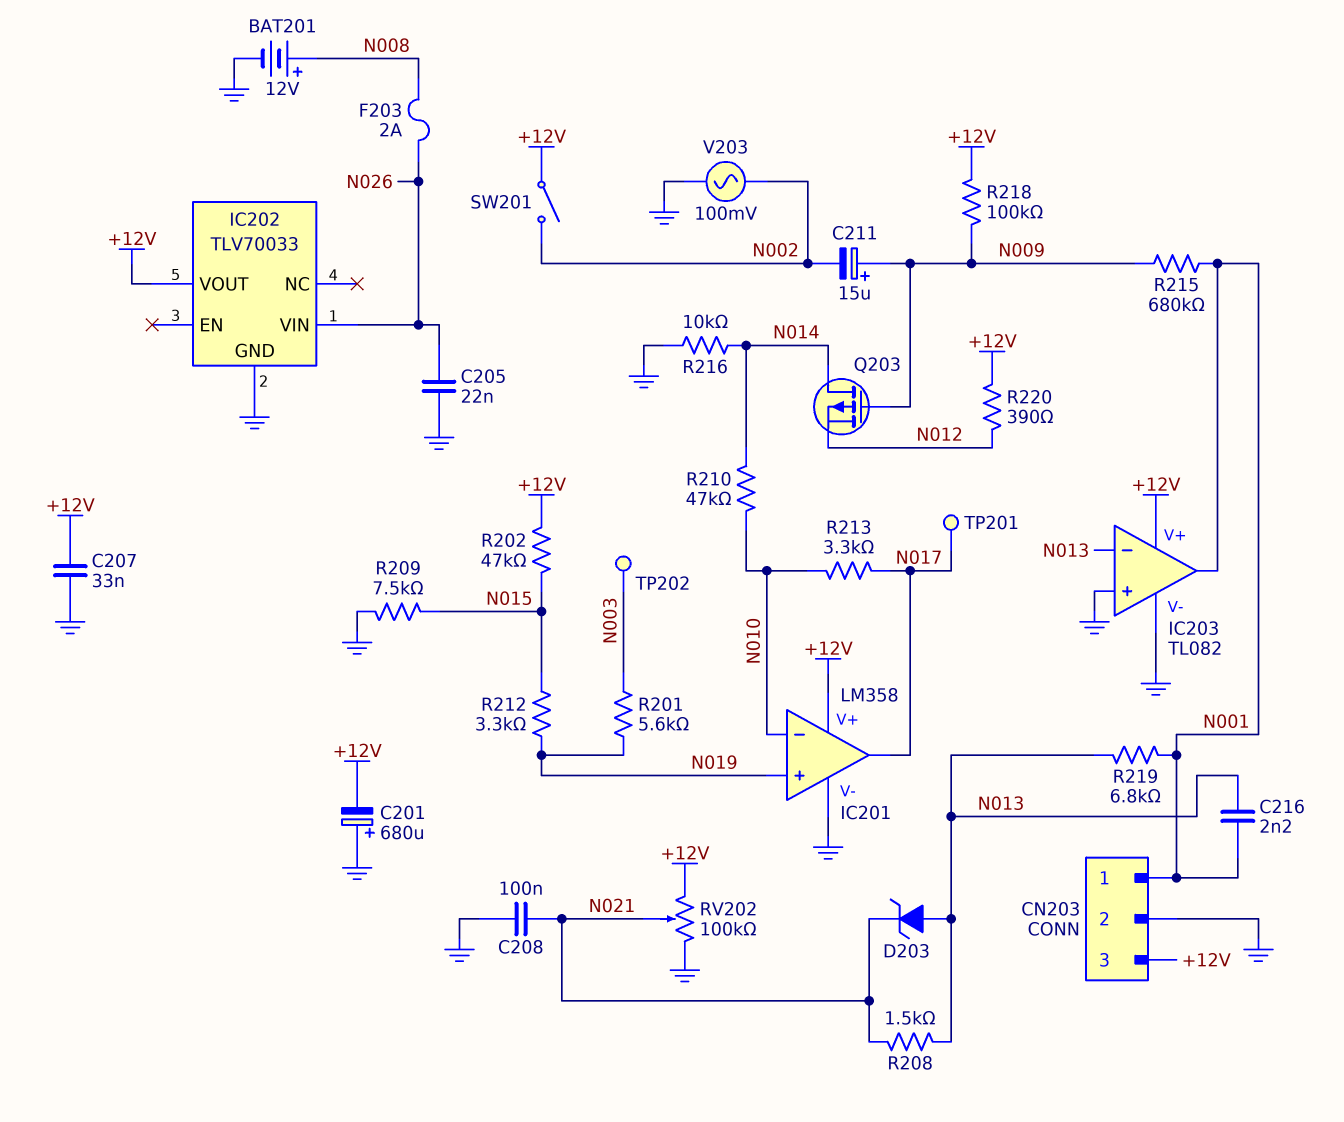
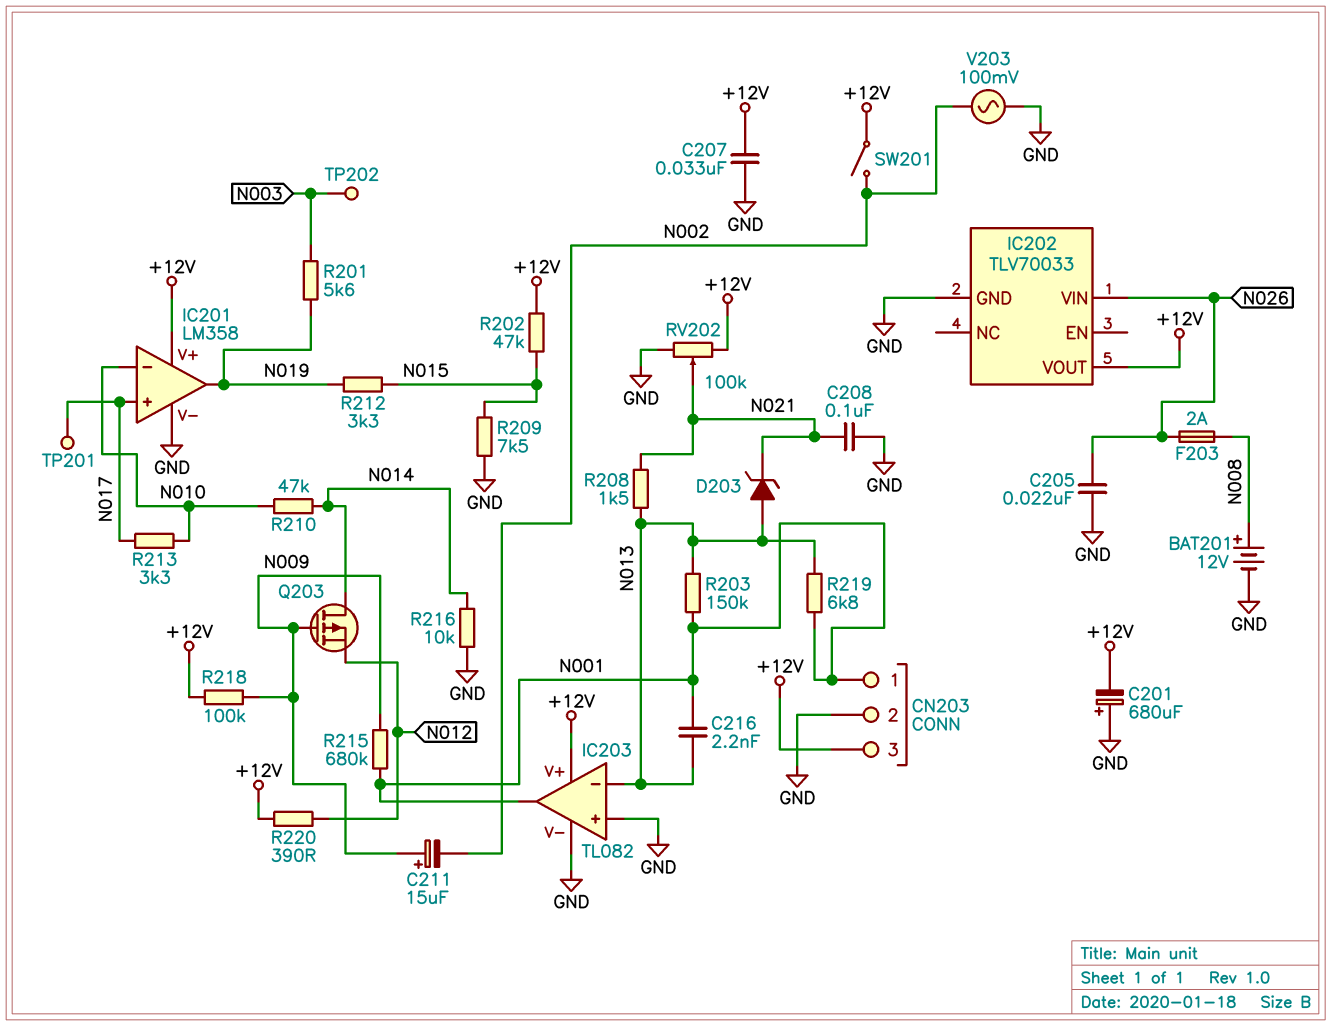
IC201 pin in+: N019 -> N017
IC201 pin out: N017 -> N019
R203: none -> 150k (N001, N013)

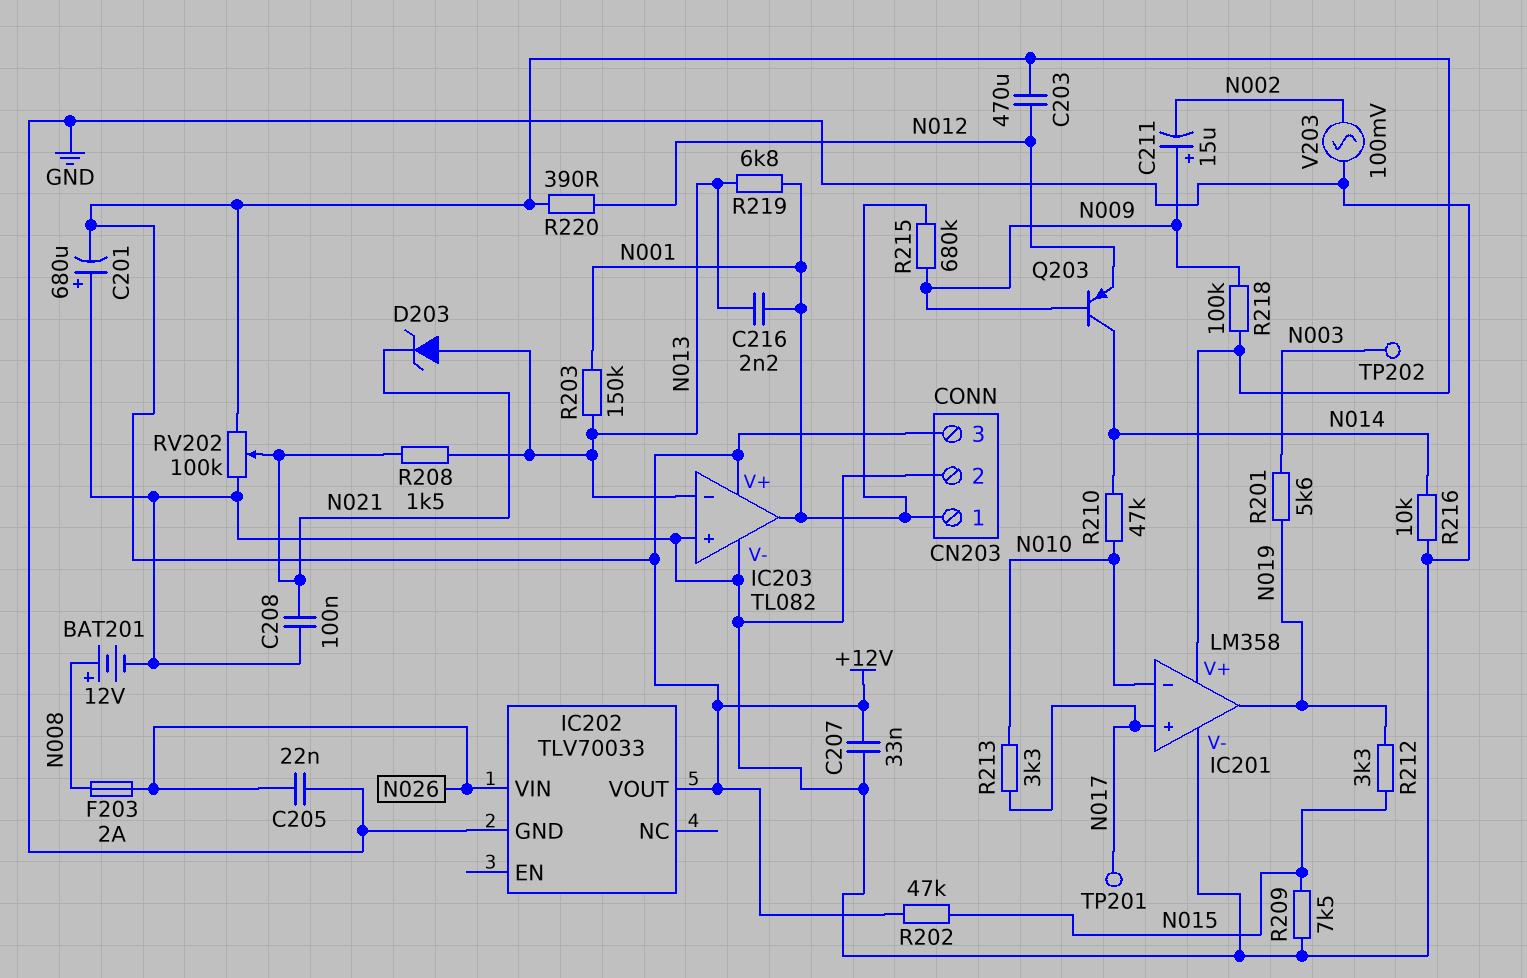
C203: none -> 470uF (+12V, N012)
Q203: PMOS (G N009, D N014, S N012) -> PNP (B N009, C N014, E N012)
SW201: switch (+12V, N002) -> none

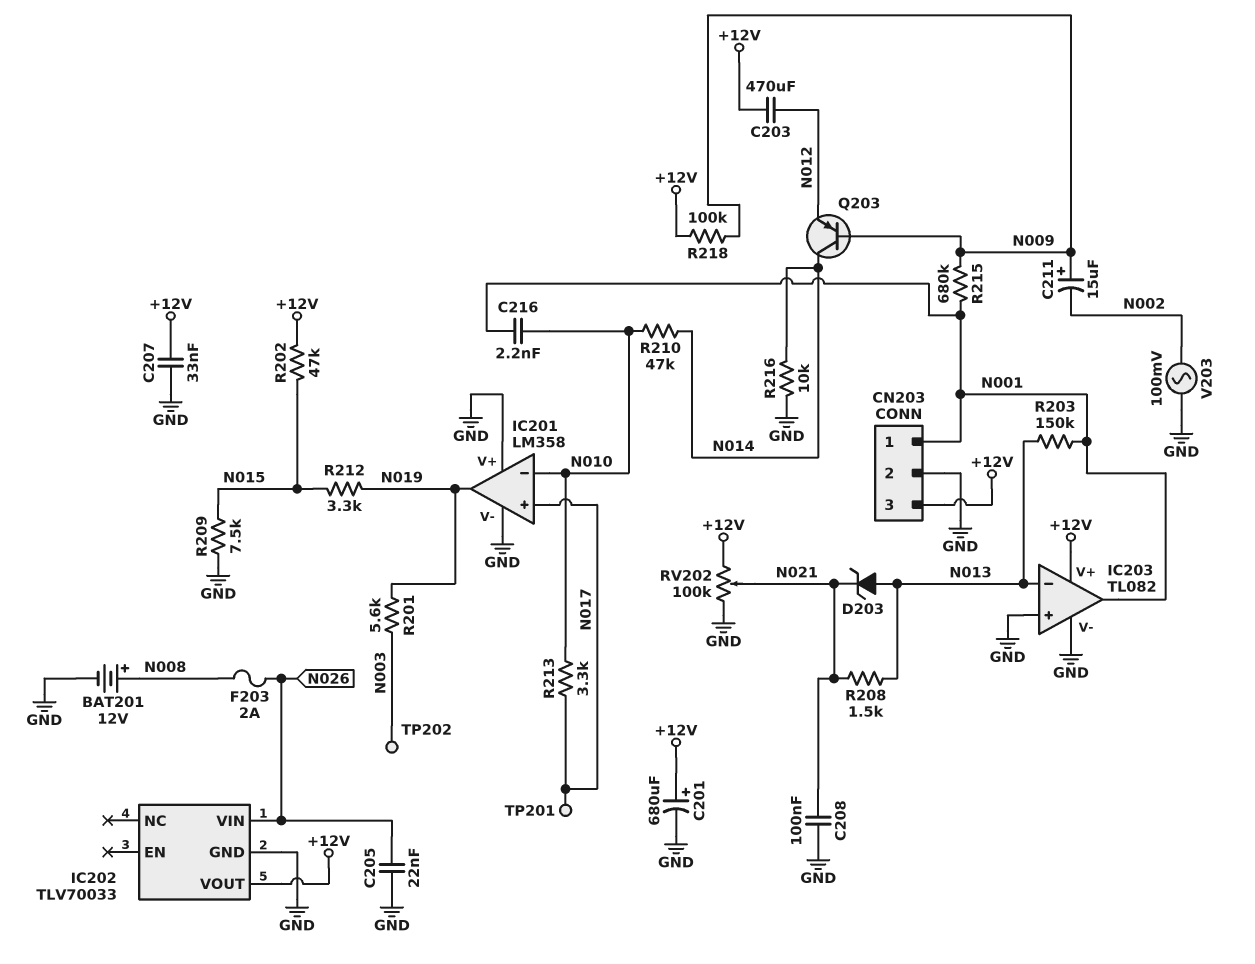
C201: 680uF (plus GND, minus +12V) -> 680uF (plus +12V, minus GND)
C216: 2.2nF (N001, N013) -> 2.2nF (N001, N010)
IC201 pin V+: +12V -> GND
R219: 6.8k (N001, N013) -> none
R220: 390 (+12V, N012) -> none

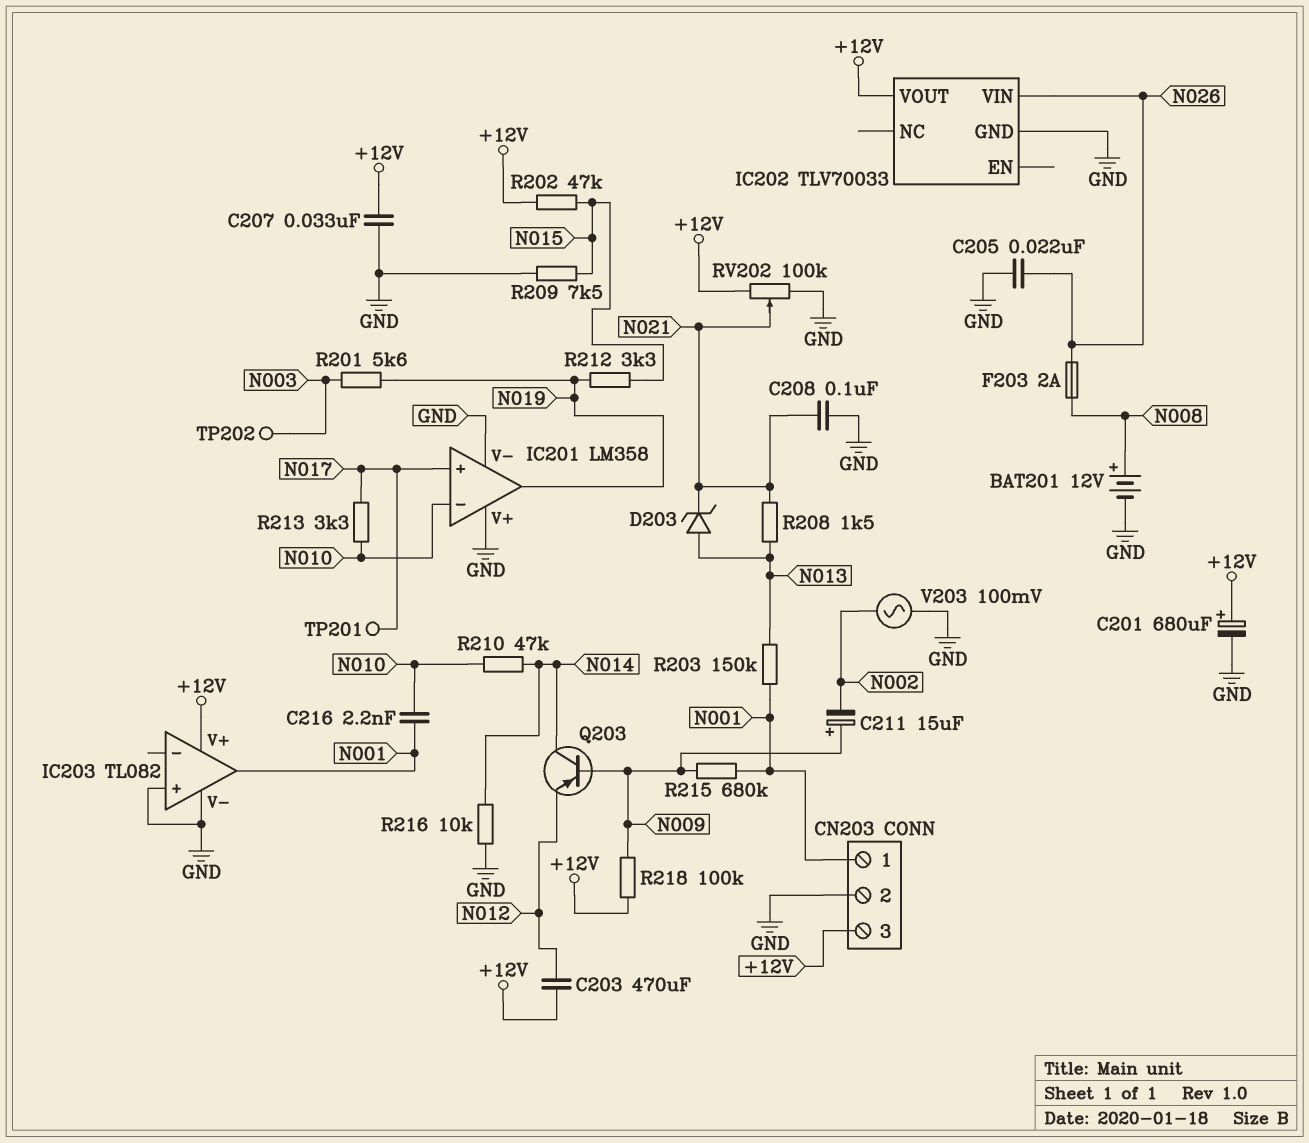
IC203 pin in-: N013 -> none

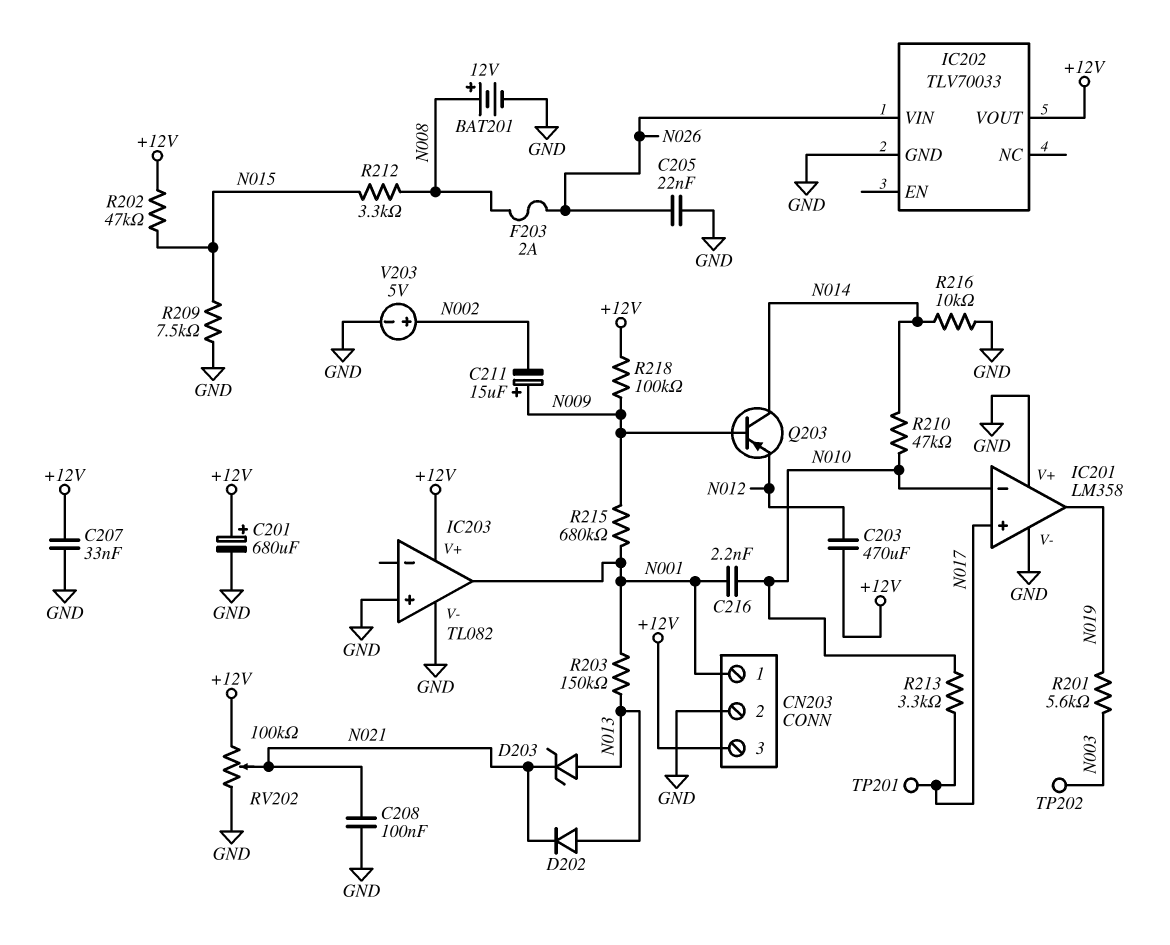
D202: none -> diode (A N013, K N021)
R208: 1.5k (N013, N021) -> none
R212: 3.3k (N015, N019) -> 3.3k (N008, N015)
V203: AC 100mV (GND, N002) -> 5V (plus N002, minus GND)

